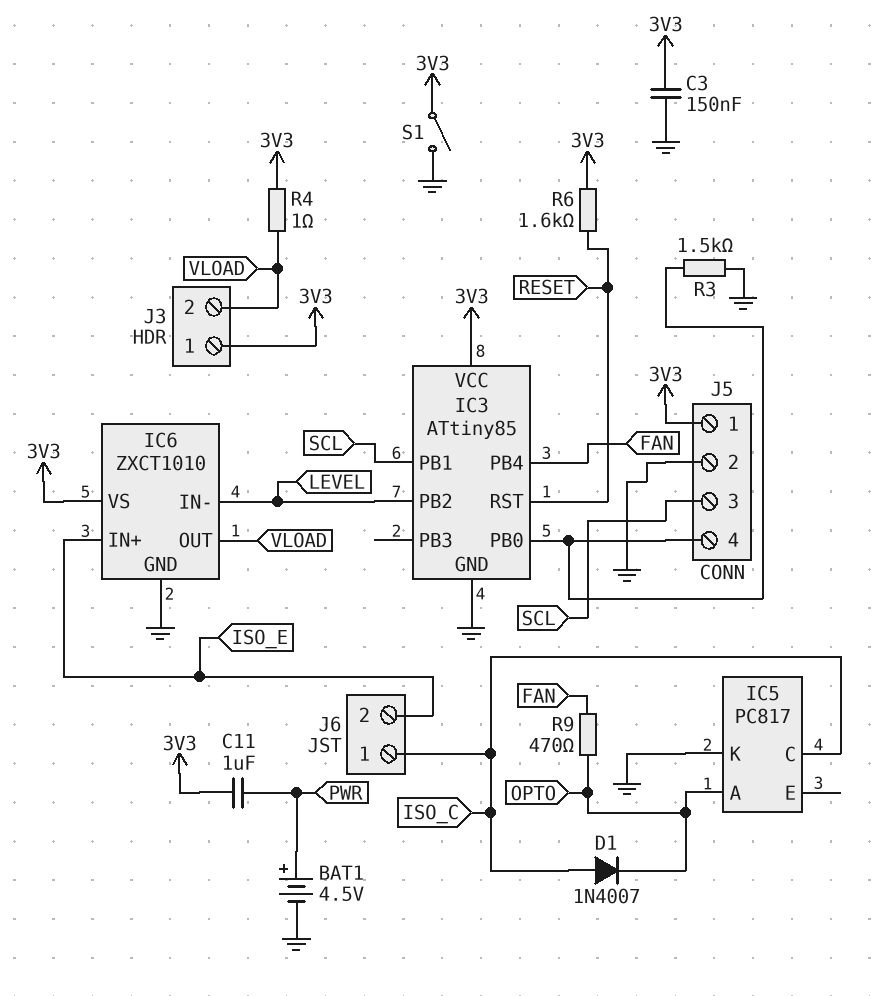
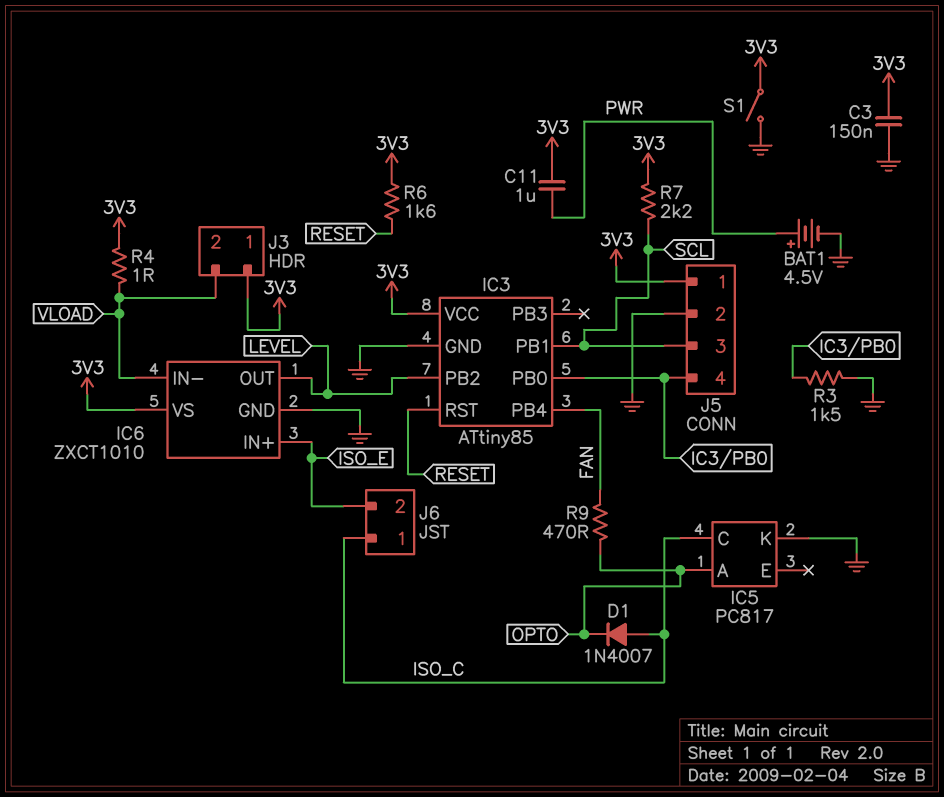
IC6 pin IN-: LEVEL -> VLOAD
IC6 pin OUT: VLOAD -> LEVEL
R7: none -> 2.2k (3V3, SCL)

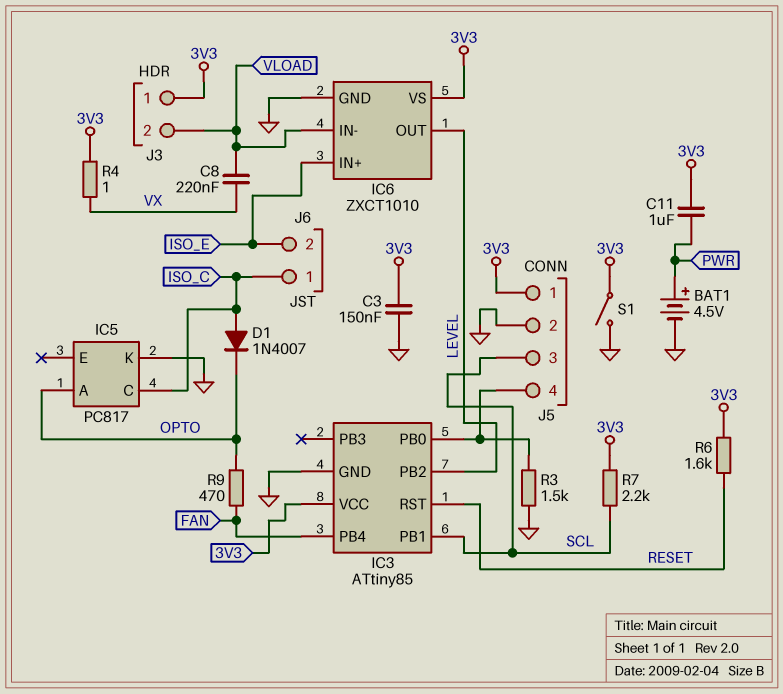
C8: none -> 220nF (VLOAD, VX)
R4: 1 (3V3, VLOAD) -> 1 (3V3, VX)

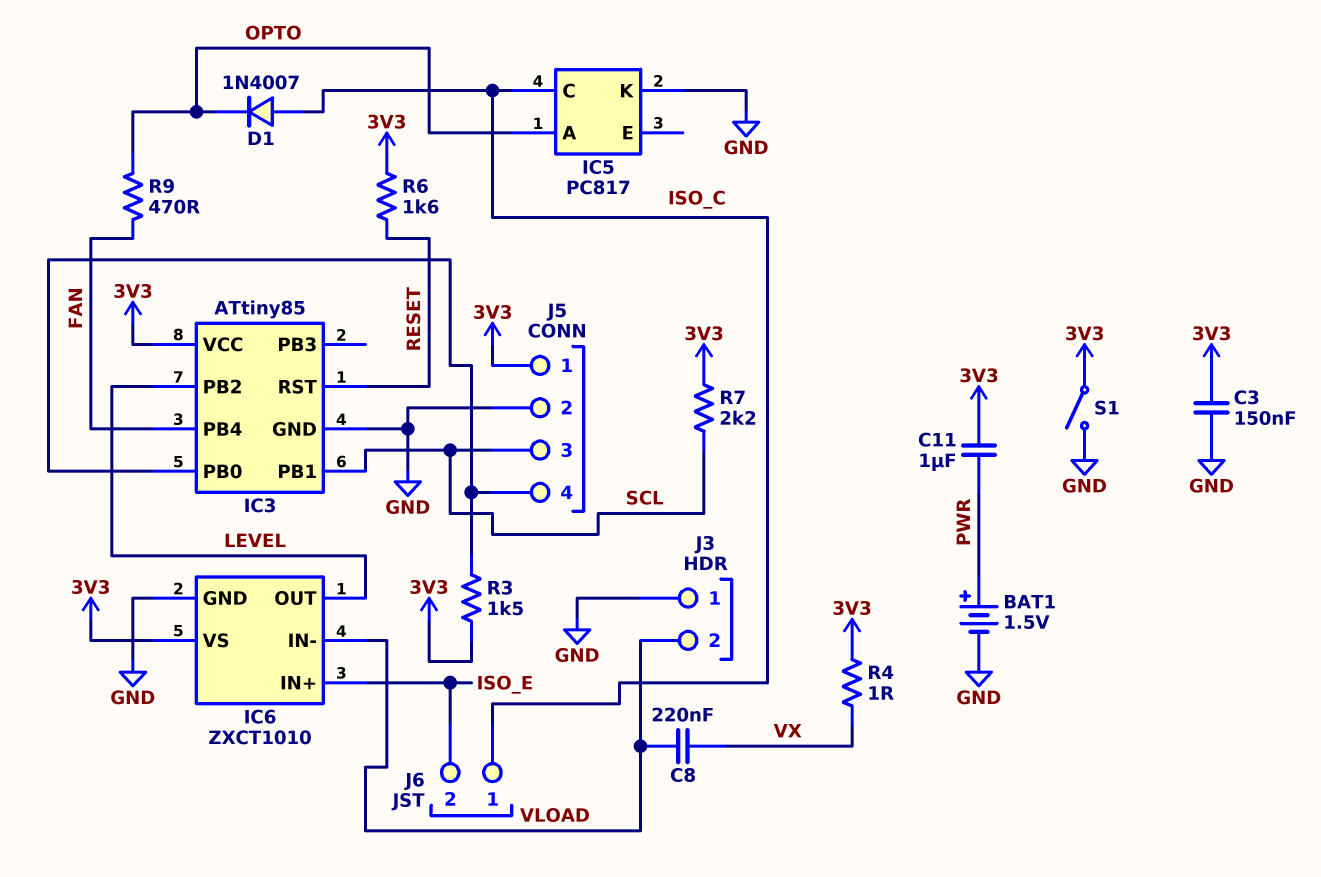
BAT1: 4.5V (plus PWR, minus GND) -> 1.5V (plus PWR, minus GND)
J3 pin 1: 3V3 -> GND
R3: 1.5k (GND, IC3/PB0) -> 1.5k (3V3, IC3/PB0)

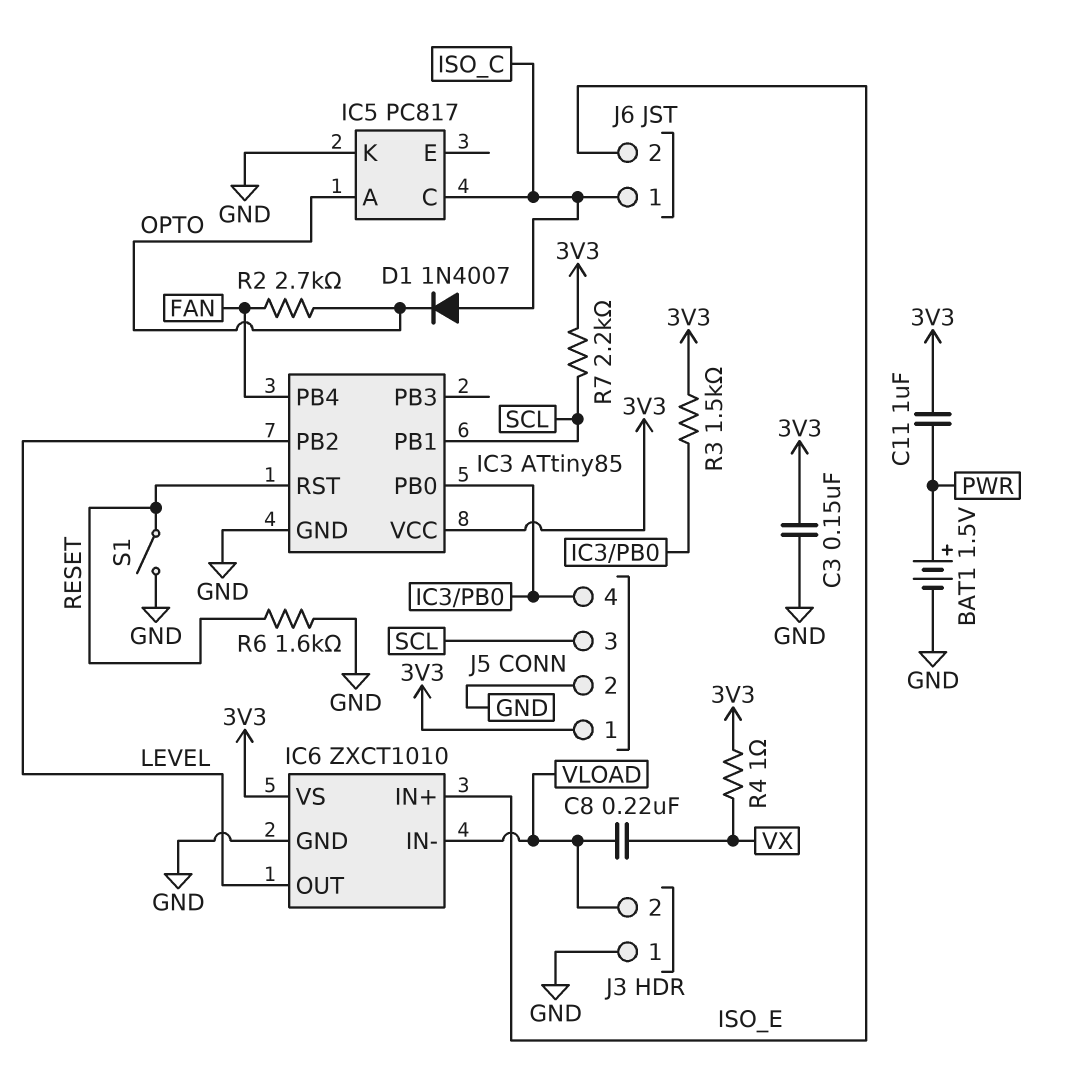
R2: none -> 2.7k (FAN, OPTO)
R6: 1.6k (3V3, RESET) -> 1.6k (GND, RESET)
R9: 470 (FAN, OPTO) -> none
S1: switch (3V3, GND) -> switch (GND, RESET)

